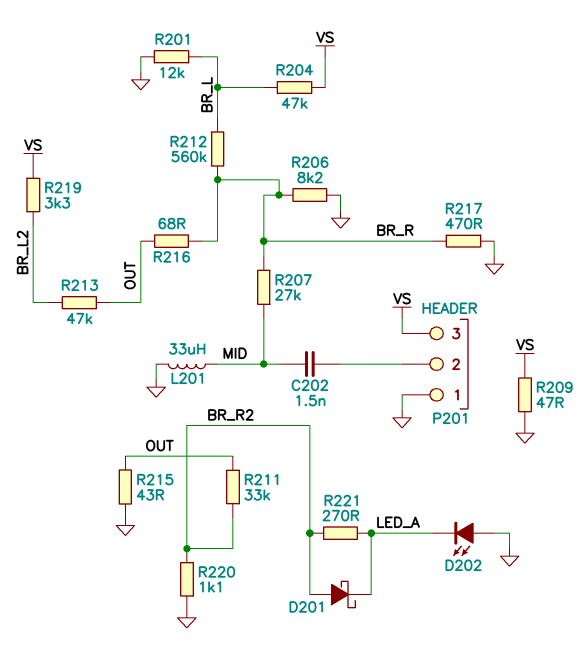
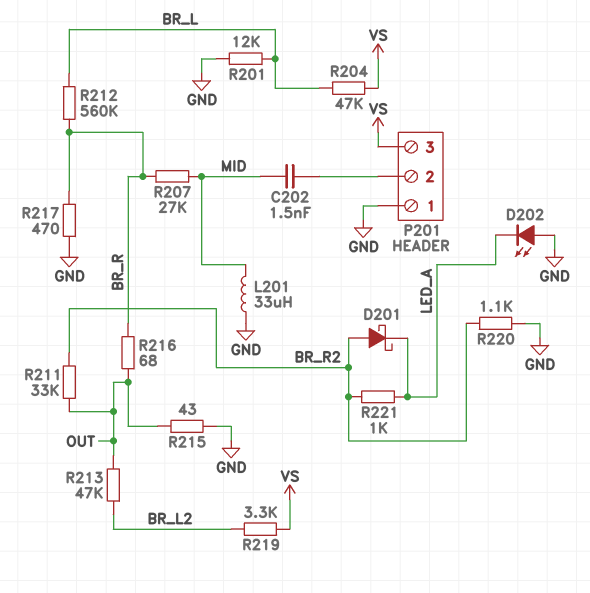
R206: 8.2k (BR_R, GND) -> none
R209: 47 (GND, VS) -> none
R221: 270 (BR_R2, LED_A) -> 1k (BR_R2, LED_A)

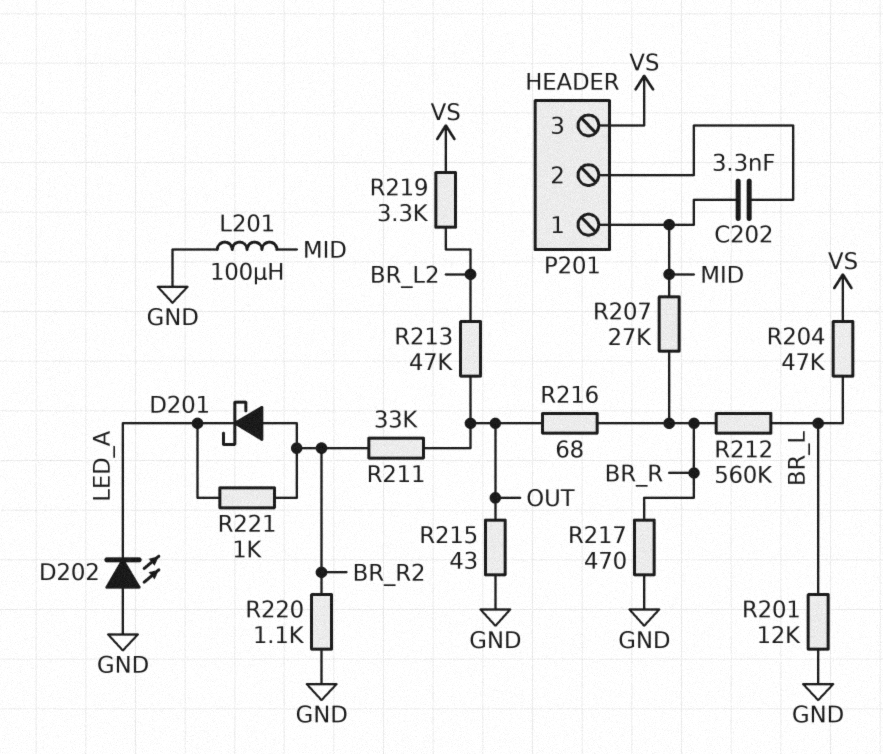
C202: 1.5nF (MID, P201/2) -> 3.3nF (MID, P201/2)
L201: 33uH (GND, MID) -> 100uH (GND, MID)
P201 pin 1: GND -> MID

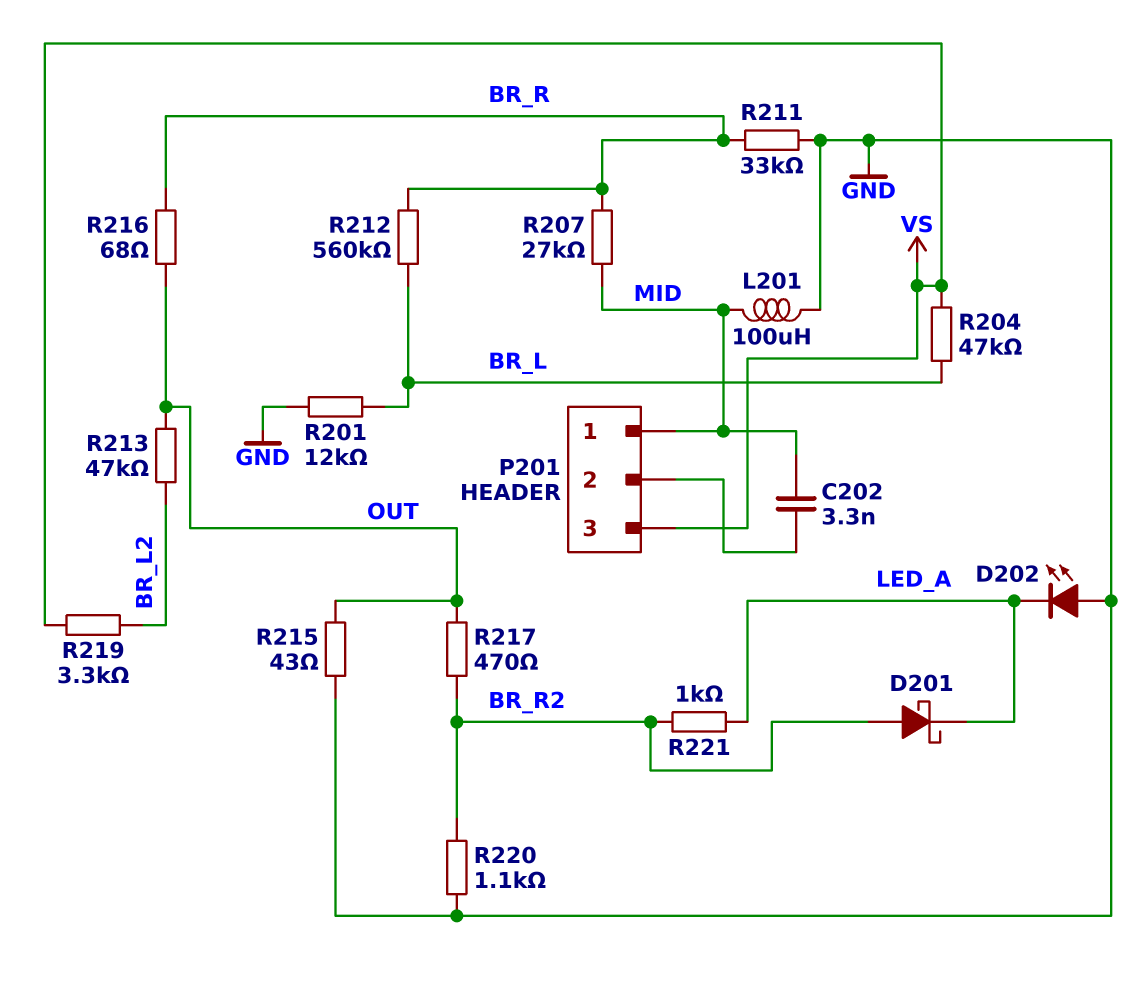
R211: 33k (BR_R2, OUT) -> 33k (BR_R, GND)
R217: 470 (BR_R, GND) -> 470 (BR_R2, OUT)

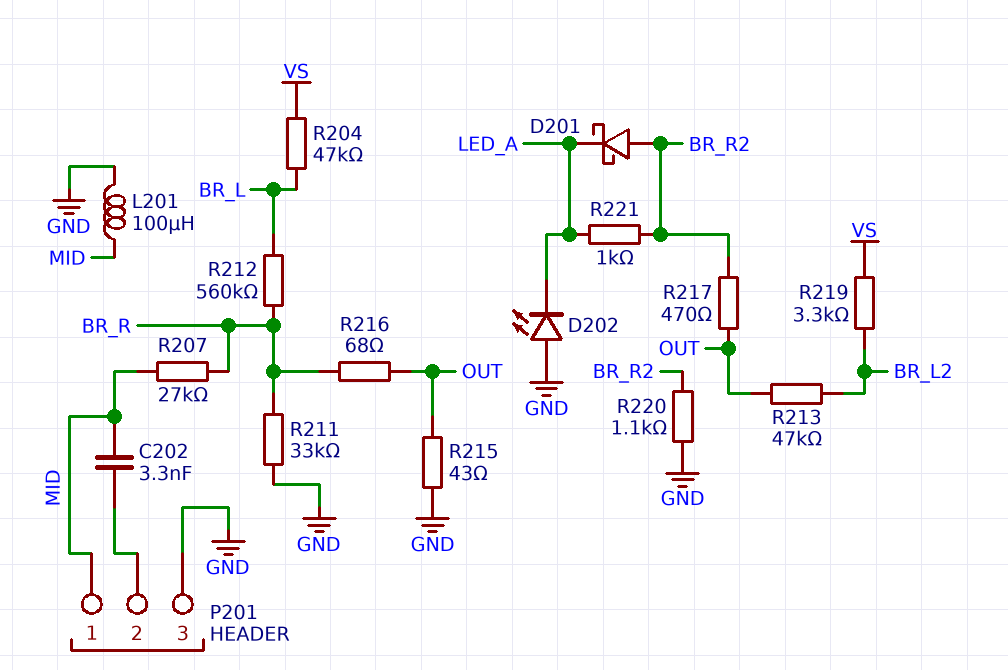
P201 pin 3: VS -> GND
R201: 12k (BR_L, GND) -> none

